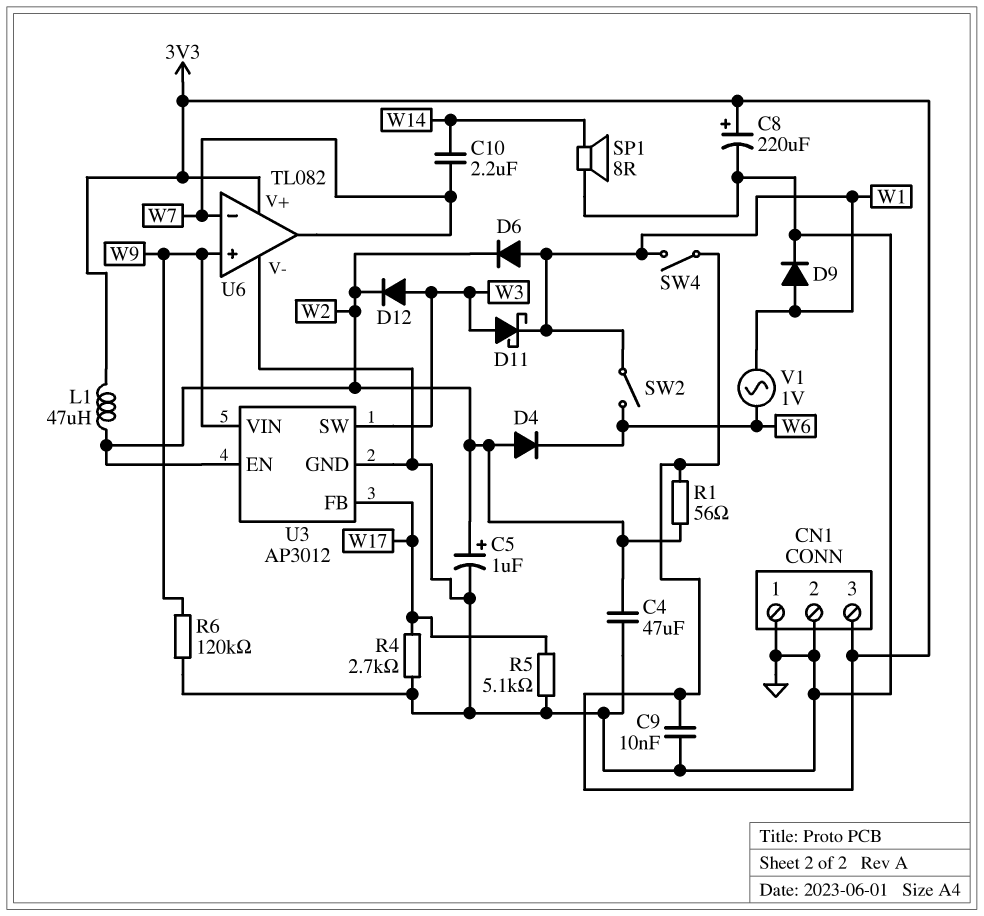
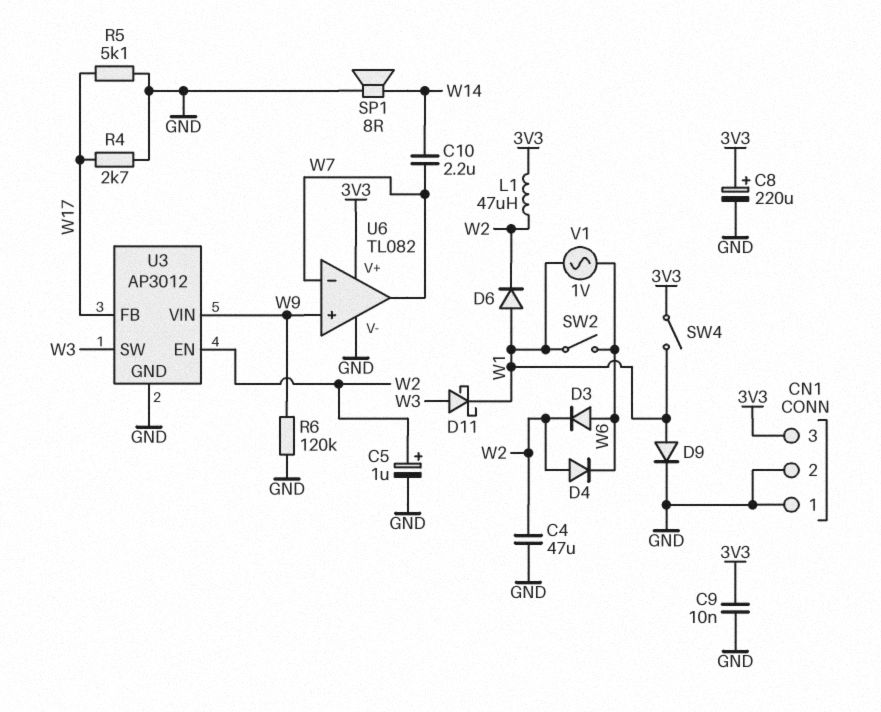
D3: none -> diode (A W6, K W2)
D12: diode (A W3, K W2) -> none
R1: 56 (3V3, W2) -> none

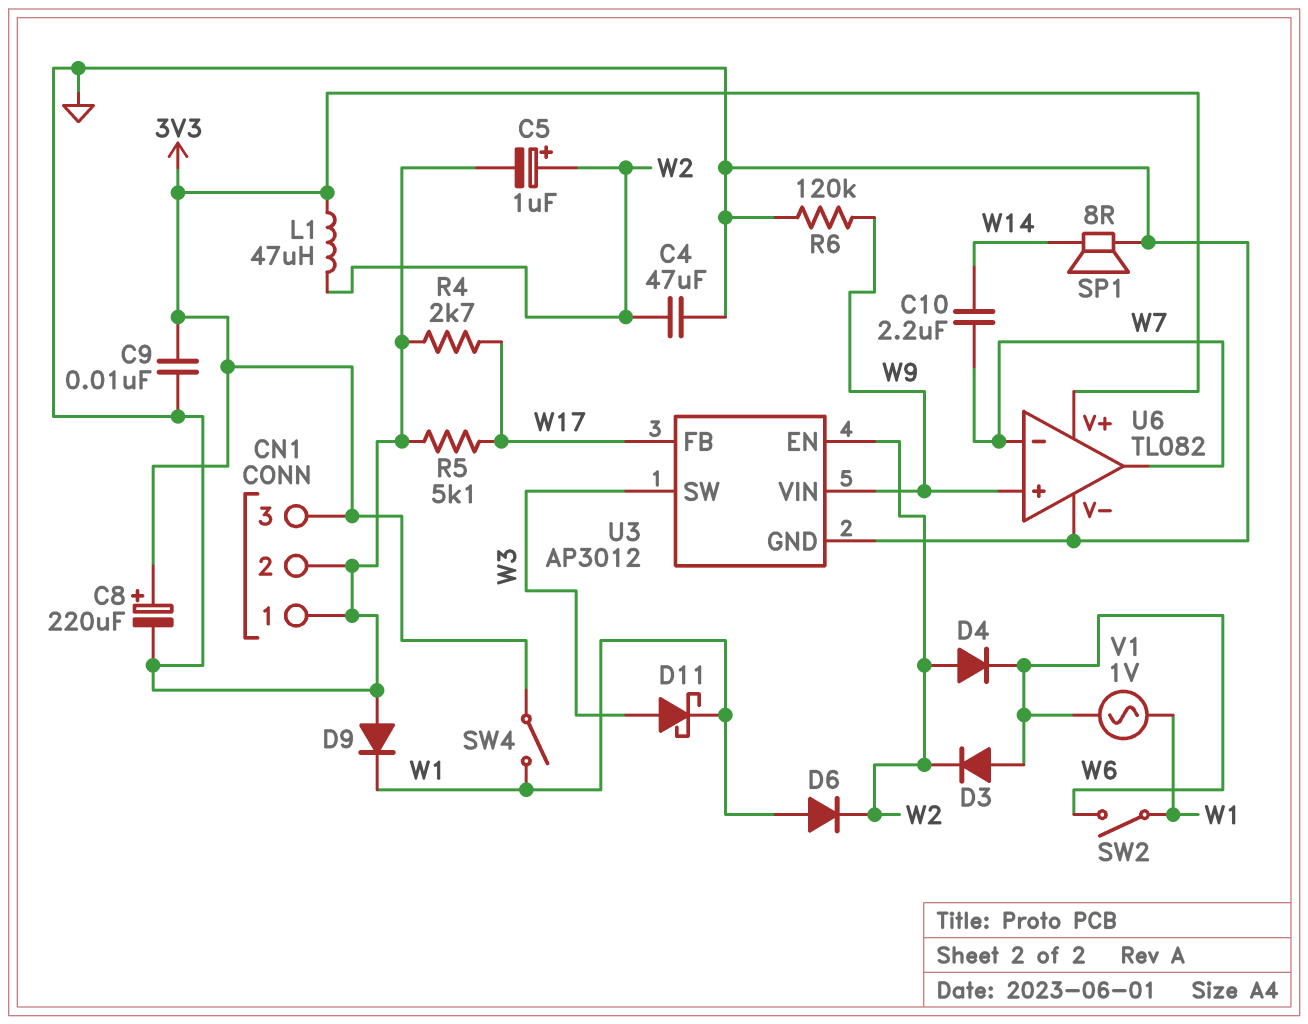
D9: diode (A W1, K GND) -> diode (A GND, K W1)

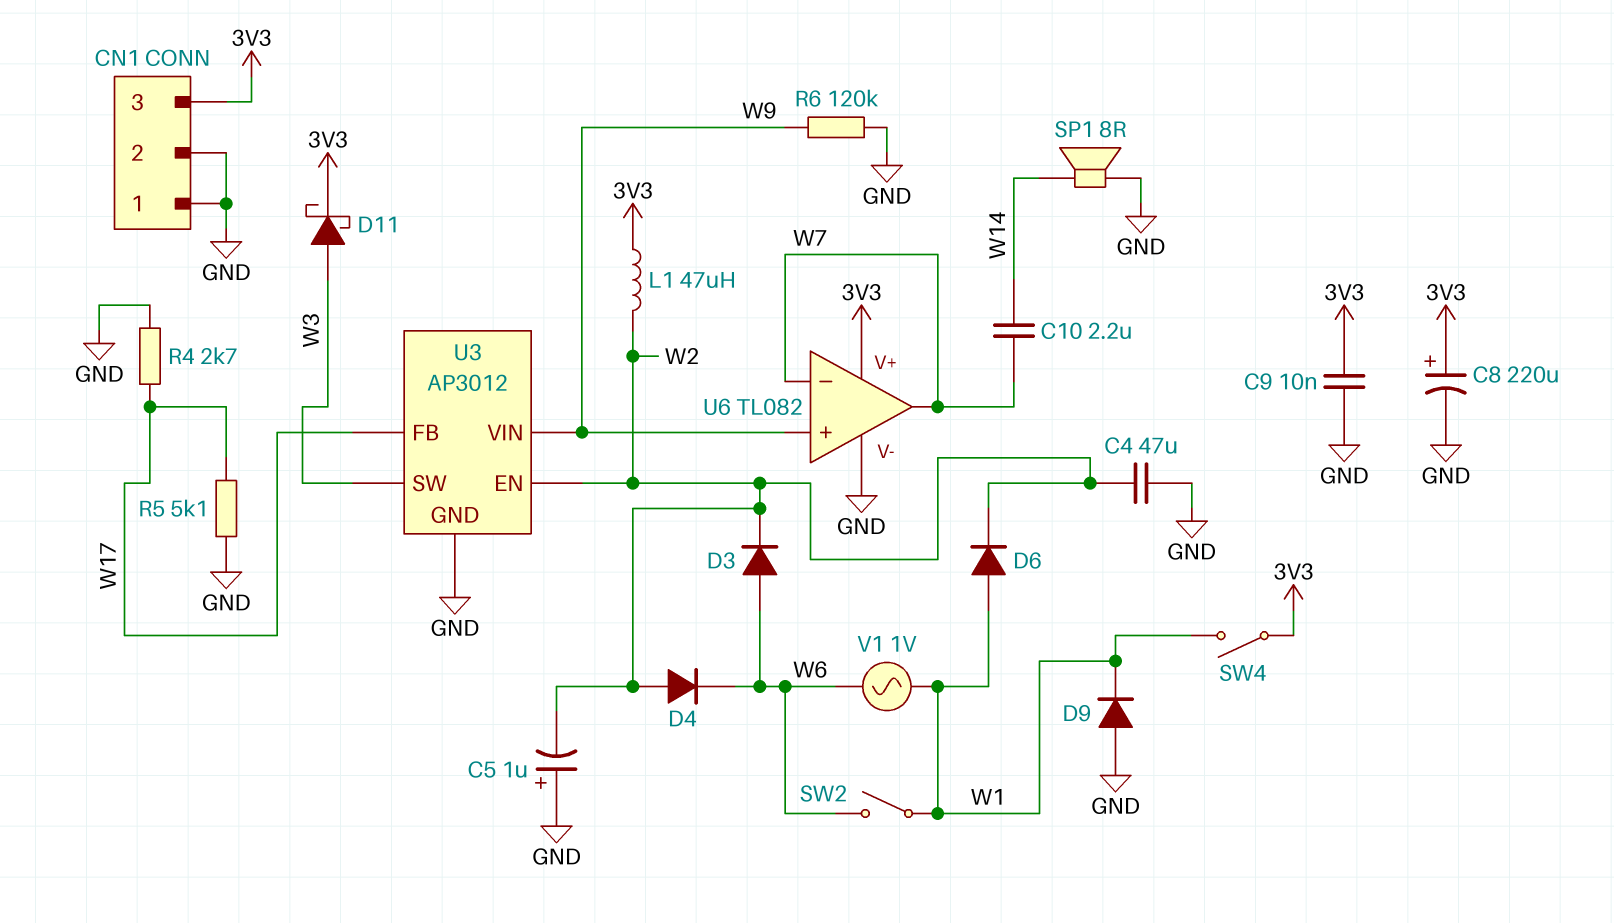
C5: 1uF (plus W2, minus GND) -> 1uF (plus GND, minus W2)
D11: schottky (A W3, K W1) -> schottky (A W3, K 3V3)

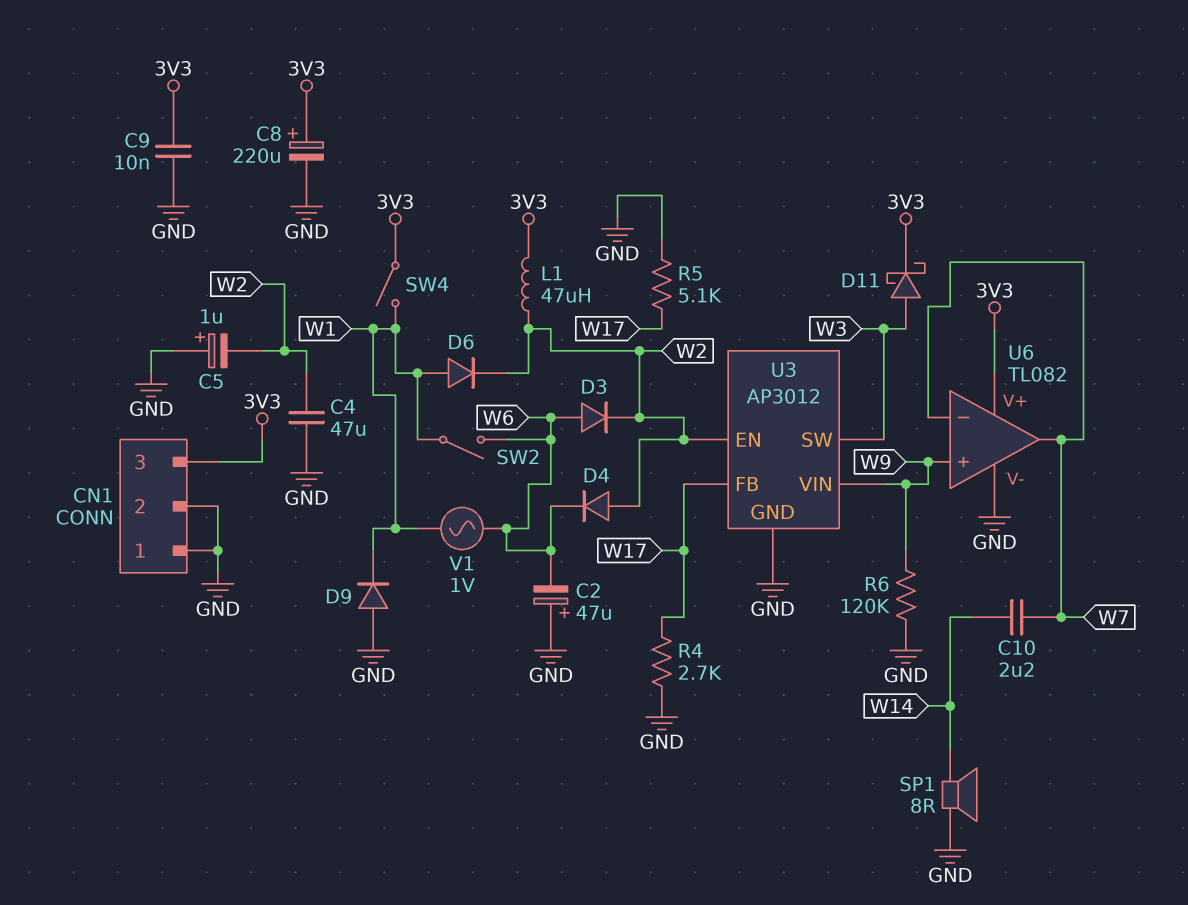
C2: none -> 47uF (plus GND, minus W6)

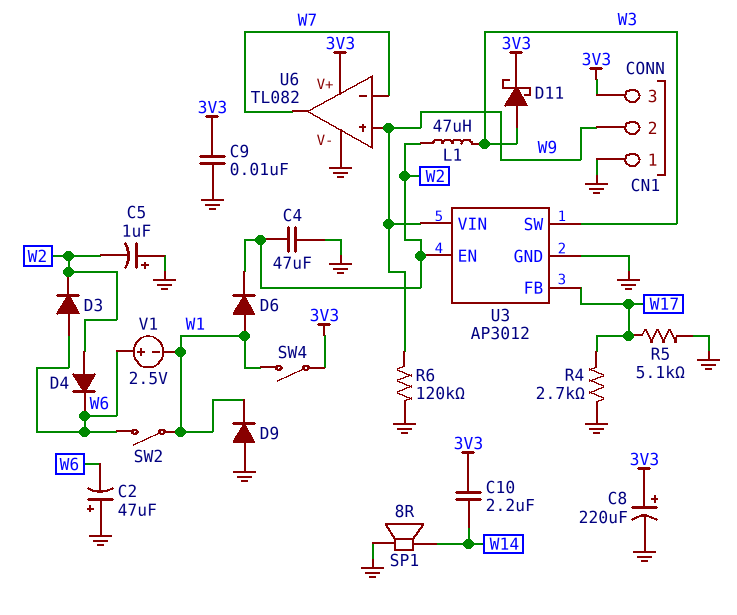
C10: 2.2uF (W7, W14) -> 2.2uF (3V3, W14)
CN1 pin 2: GND -> W9
L1: 47uH (3V3, W2) -> 47uH (W2, W3)
V1: AC 1V (W1, W6) -> 2.5V (plus W6, minus W1)

